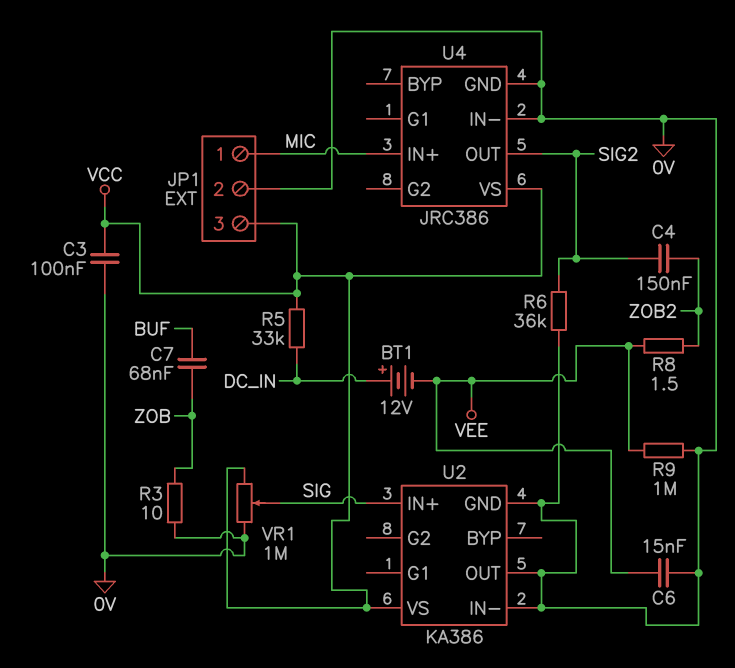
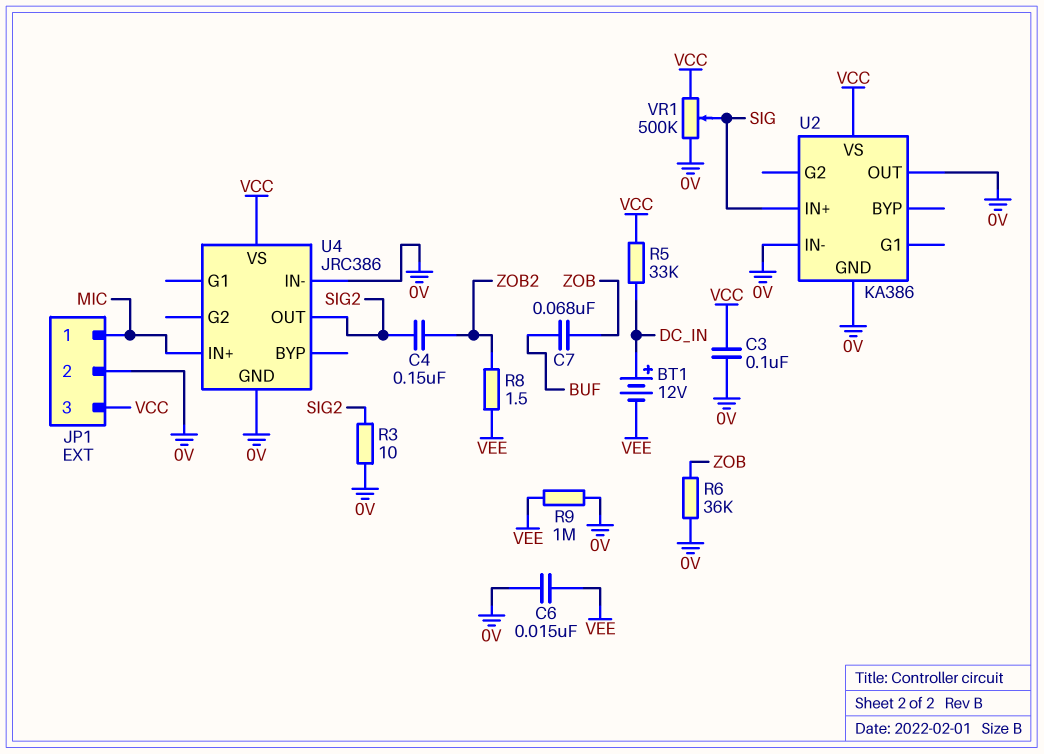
R3: 10 (0V, ZOB) -> 10 (0V, SIG2)
R6: 36k (0V, SIG2) -> 36k (0V, ZOB)
VR1: 1M (0V, VCC, wiper SIG) -> 500k (0V, VCC, wiper SIG)

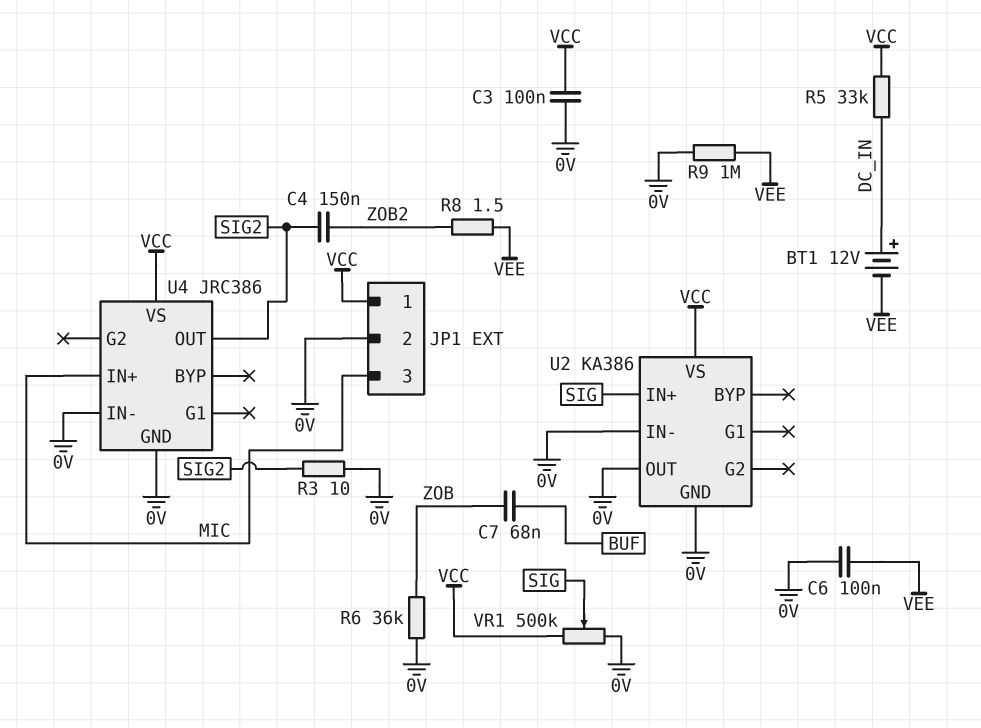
C6: 15nF (0V, VEE) -> 100nF (0V, VEE)
JP1 pin 1: MIC -> VCC
JP1 pin 3: VCC -> MIC

